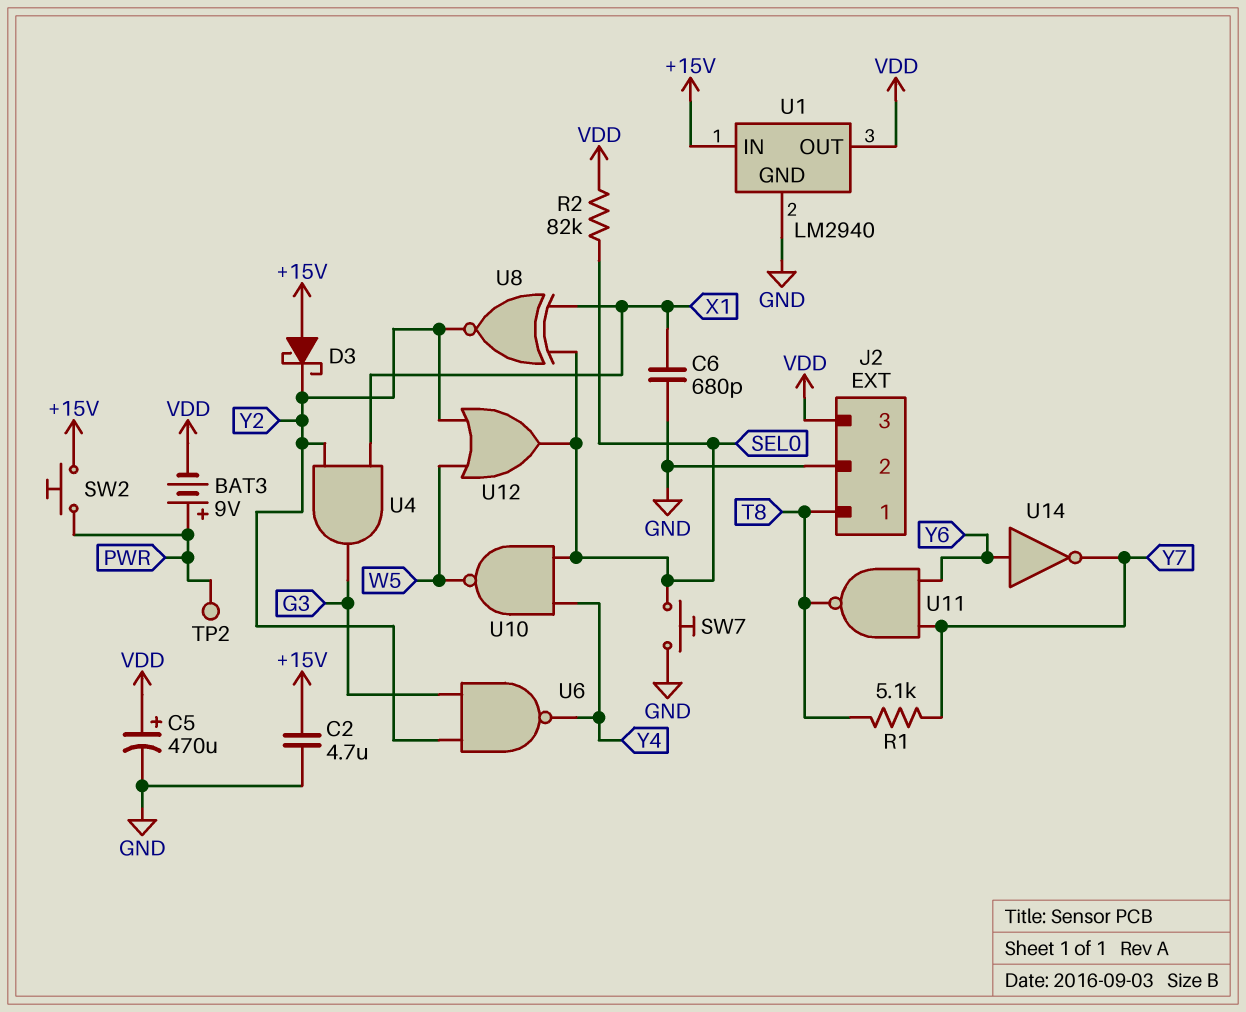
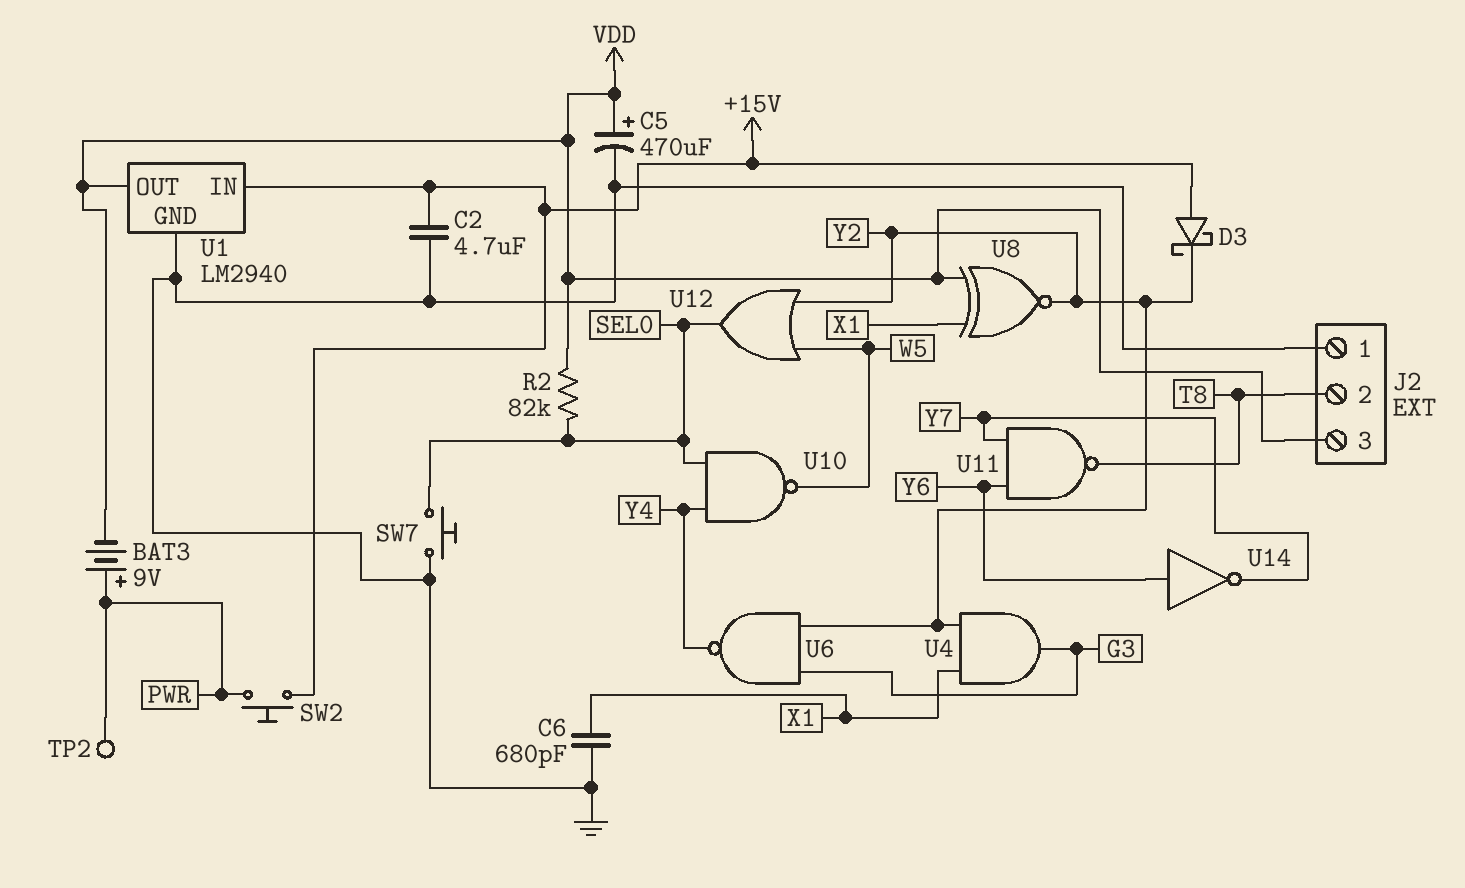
J2 pin 1: T8 -> GND
J2 pin 2: GND -> T8
R1: 5.1k (T8, Y7) -> none
U8: XNOR (in SEL0, in X1, out Y2) -> XNOR (in VDD, in X1, out Y2)

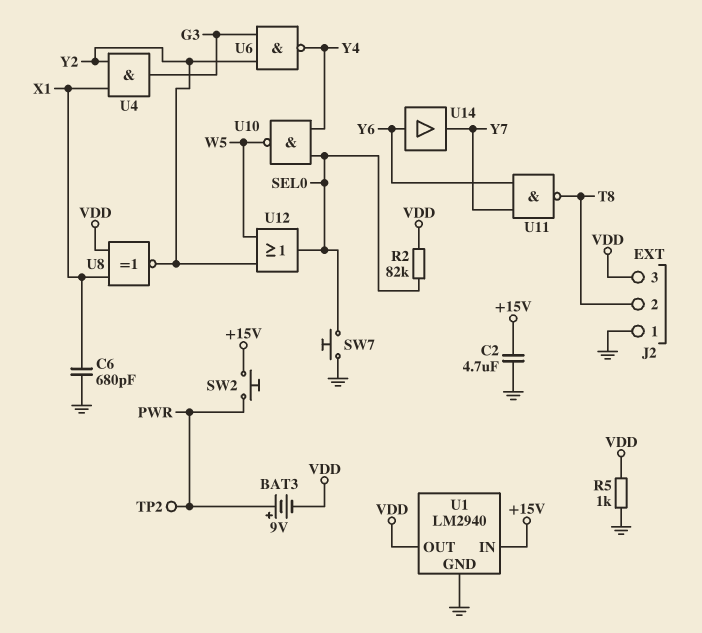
C5: 470uF (plus VDD, minus GND) -> none
D3: schottky (A +15V, K Y2) -> none
R5: none -> 1k (GND, VDD)
U14: NOT (in Y6, out Y7) -> buffer (in Y6, out Y7)

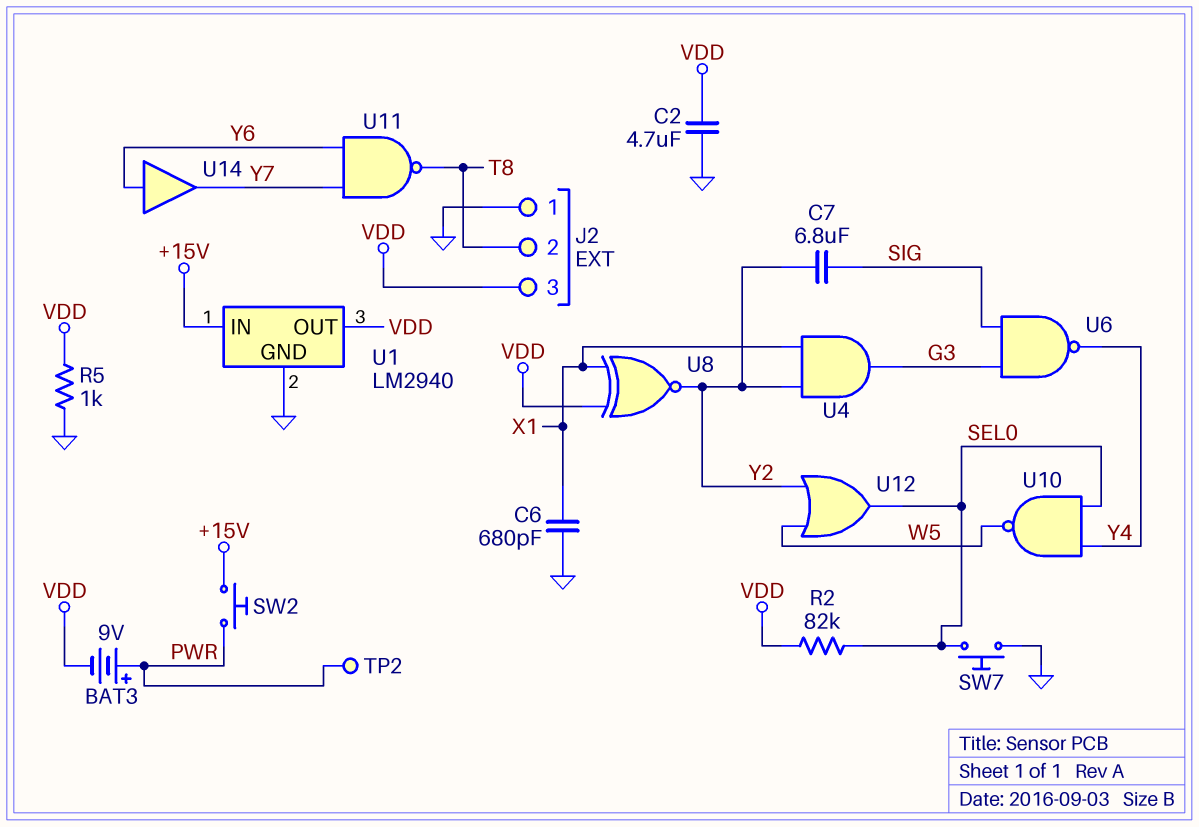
C2: 4.7uF (+15V, GND) -> 4.7uF (GND, VDD)
C7: none -> 6.8uF (SIG, Y2)
U6: NAND (in G3, in Y2, out Y4) -> NAND (in G3, in SIG, out Y4)

